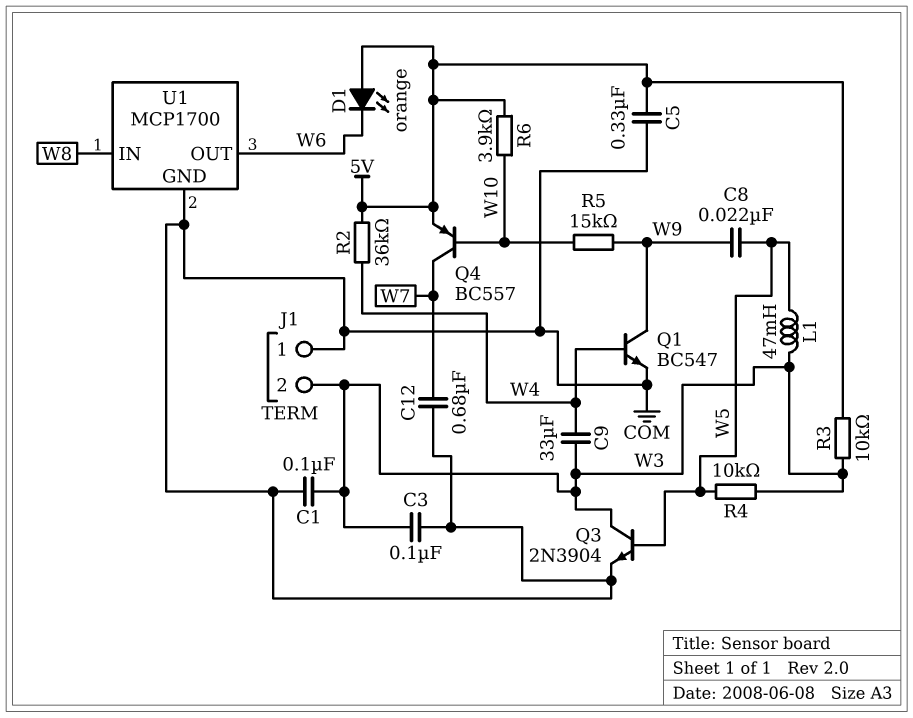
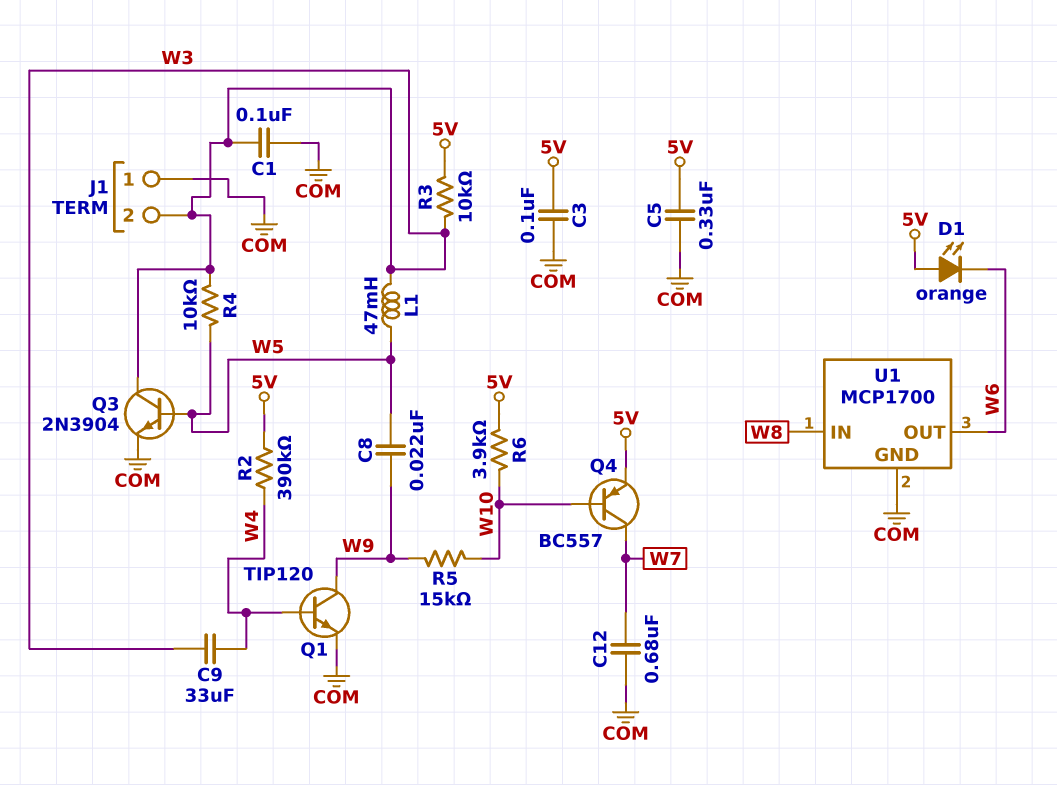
C3: 100nF (COM, W3) -> 100nF (5V, COM)
Q1: NPN BC547 (B W4, C W9, E COM) -> NPN TIP120 (B W4, C W9, E COM)
R2: 36k (5V, W4) -> 390k (5V, W4)

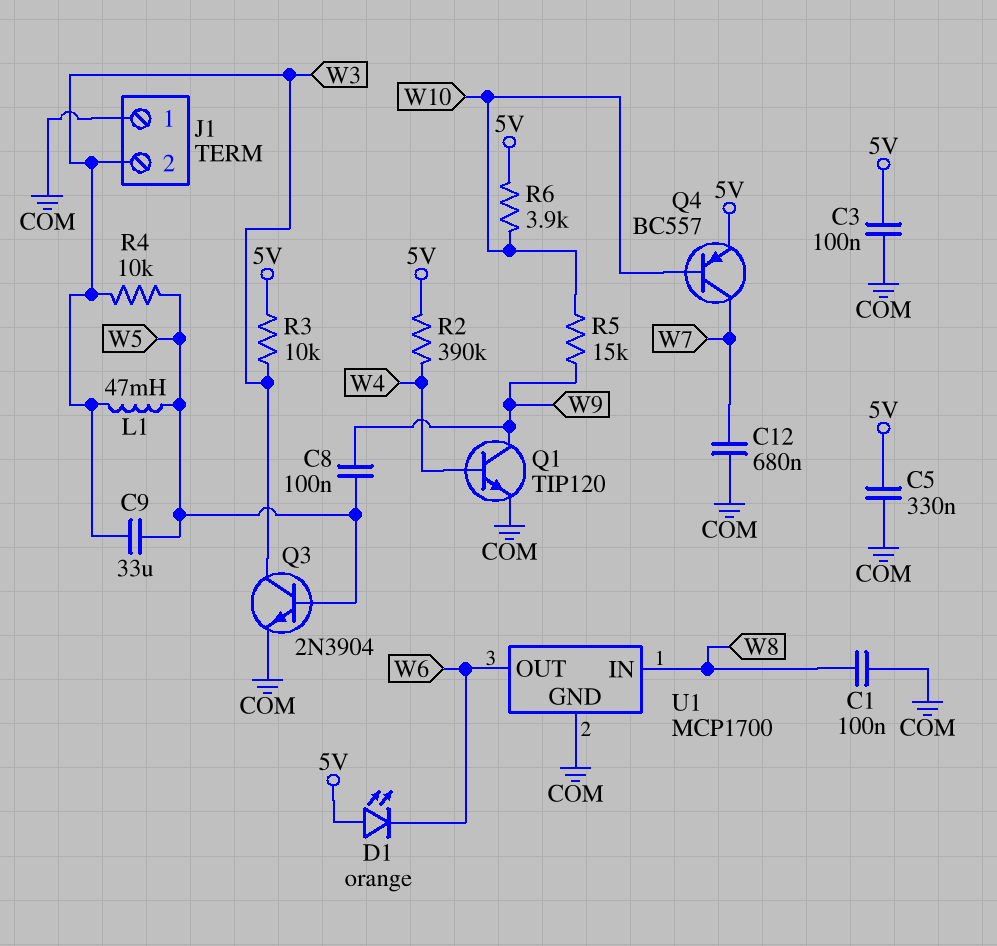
C1: 100nF (COM, W3) -> 100nF (COM, W8)
C8: 22nF (W5, W9) -> 100nF (W5, W9)
C9: 33uF (W3, W4) -> 33uF (W3, W5)

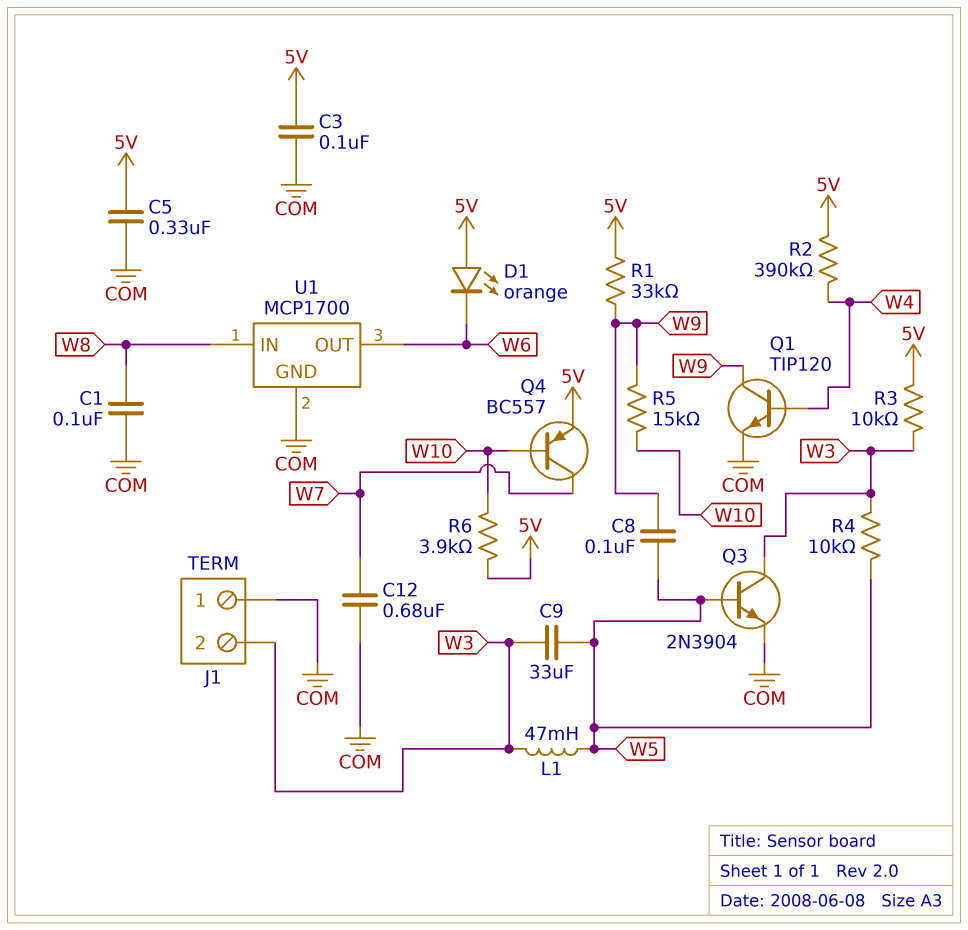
R1: none -> 33k (5V, W9)

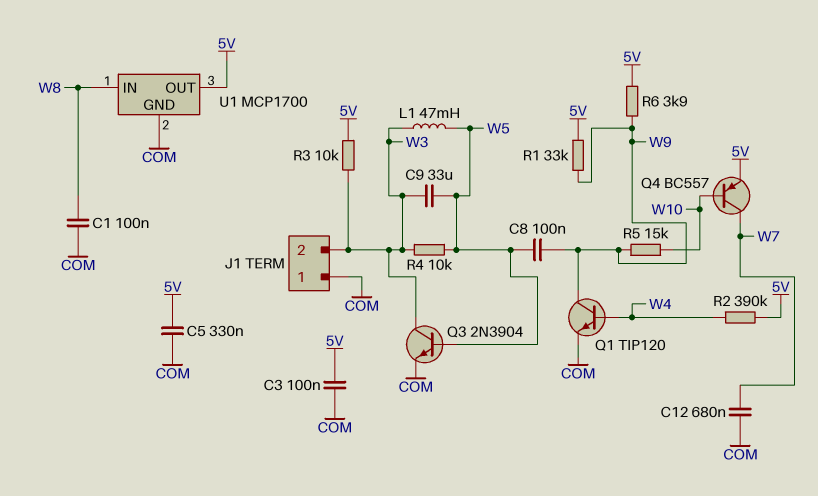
D1: LED orange (A 5V, K W6) -> none
R6: 3.9k (5V, W10) -> 3.9k (5V, W9)
U1 pin OUT: W6 -> 5V

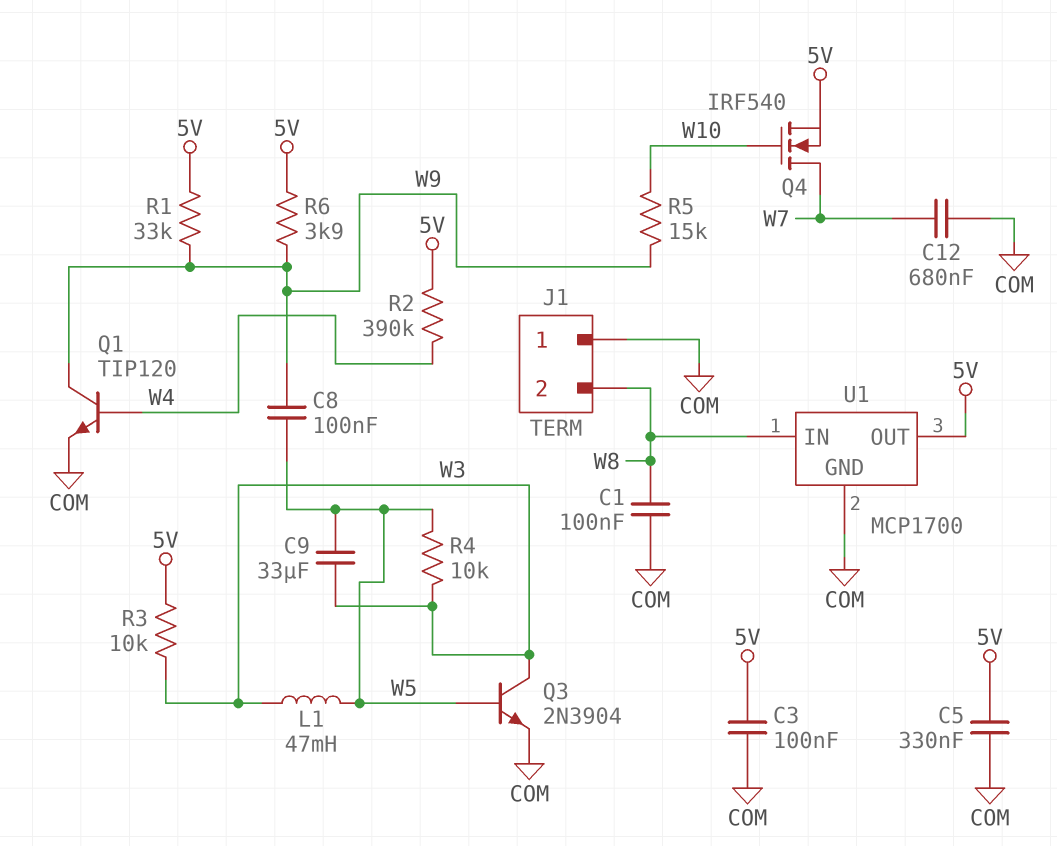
J1 pin 2: W3 -> W8
Q4: PNP BC557 (B W10, C W7, E 5V) -> NMOS IRF540 (G W10, D W7, S 5V)

